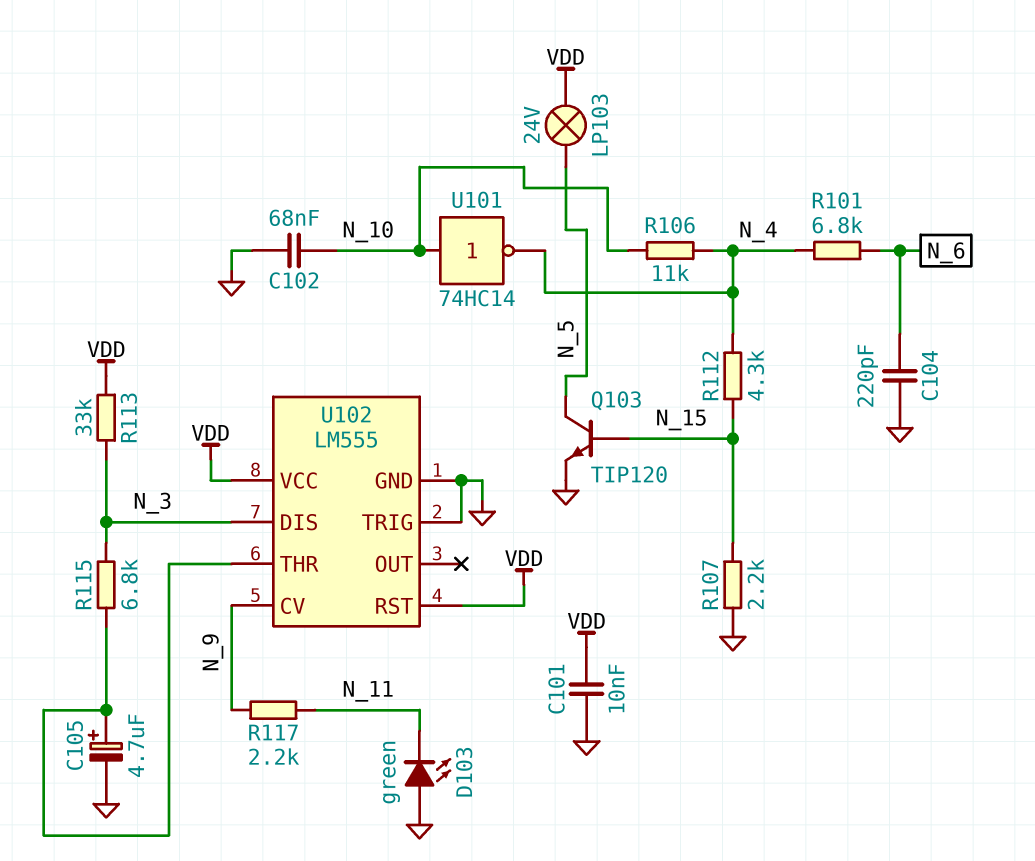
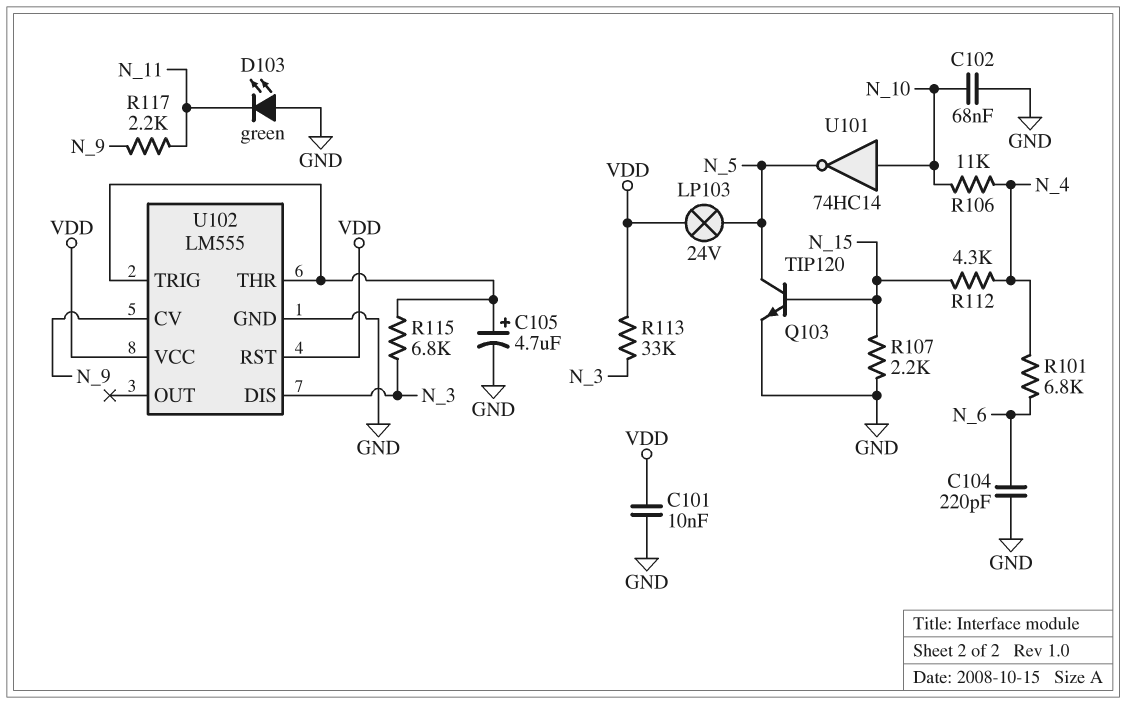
U101: NOT 74HC14 (in N_10, out N_4) -> NOT 74HC14 (in N_10, out N_5)
U102 pin TRIG: GND -> U102/THR

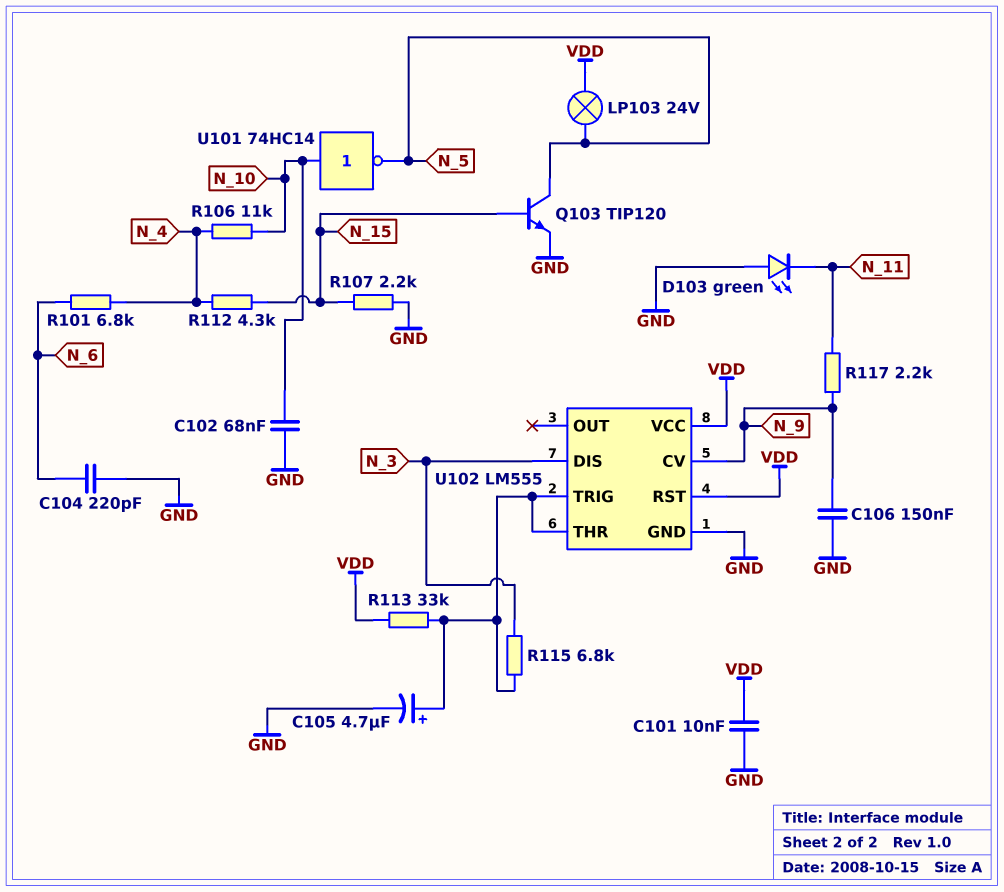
C106: none -> 150nF (GND, N_9)
R113: 33k (N_3, VDD) -> 33k (U102/THR, VDD)

